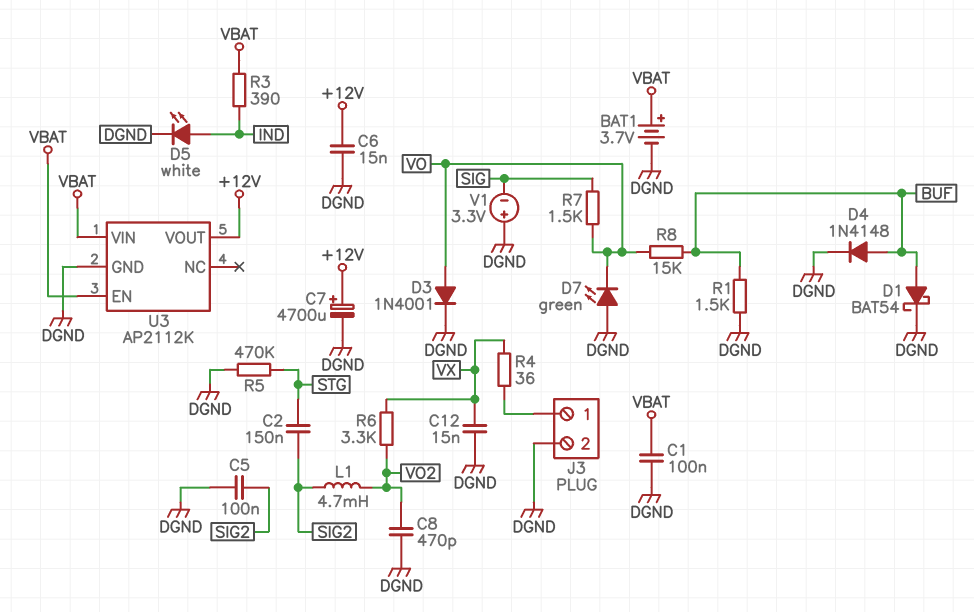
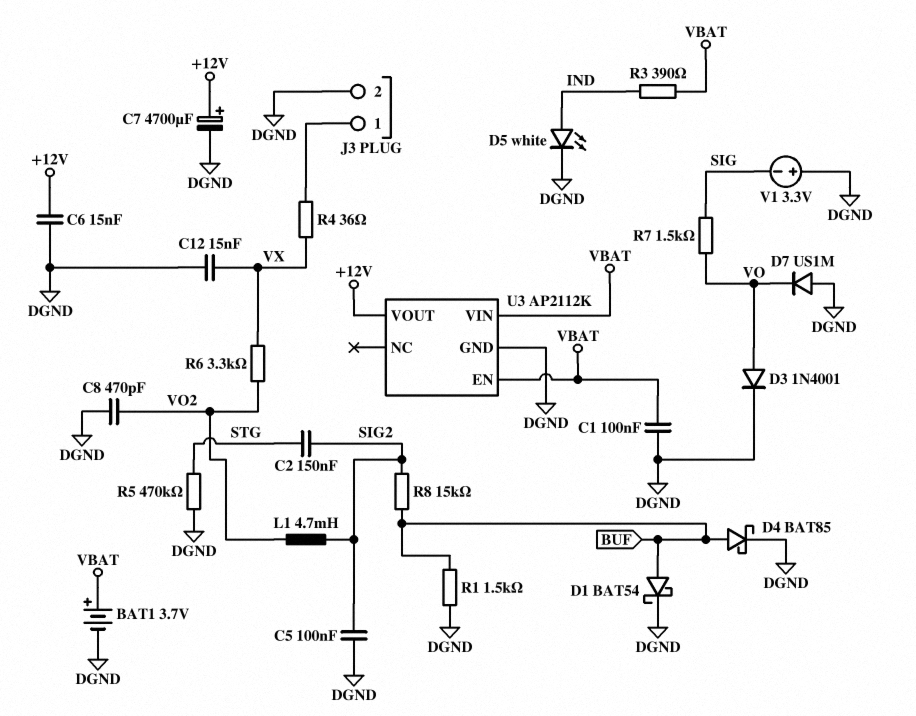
D4: diode 1N4148 (A BUF, K DGND) -> schottky BAT85 (A BUF, K DGND)
D7: LED green (A DGND, K VO) -> diode US1M (A DGND, K VO)
R8: 15k (BUF, VO) -> 15k (BUF, SIG2)

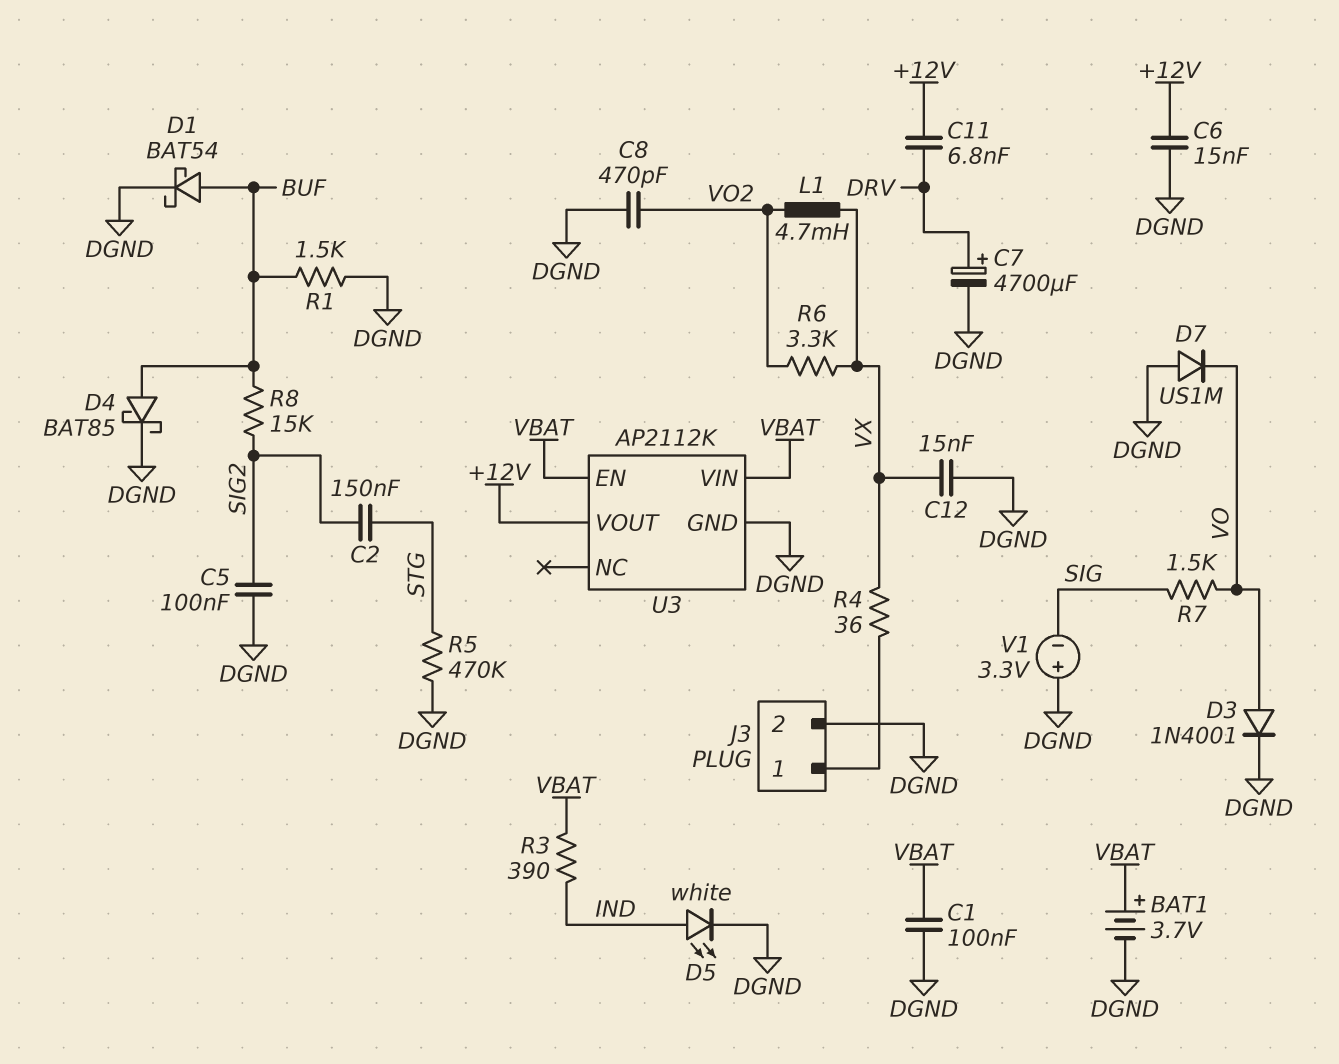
C7: 4700uF (plus +12V, minus DGND) -> 4700uF (plus DRV, minus DGND)
C11: none -> 6.8nF (+12V, DRV)
L1: 4.7mH (SIG2, VO2) -> 4.7mH (VO2, VX)

